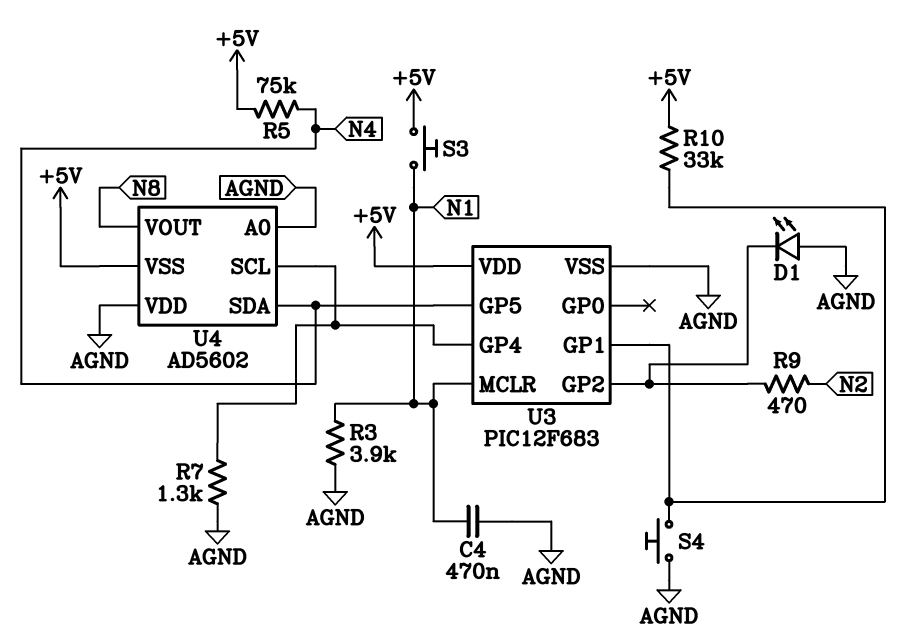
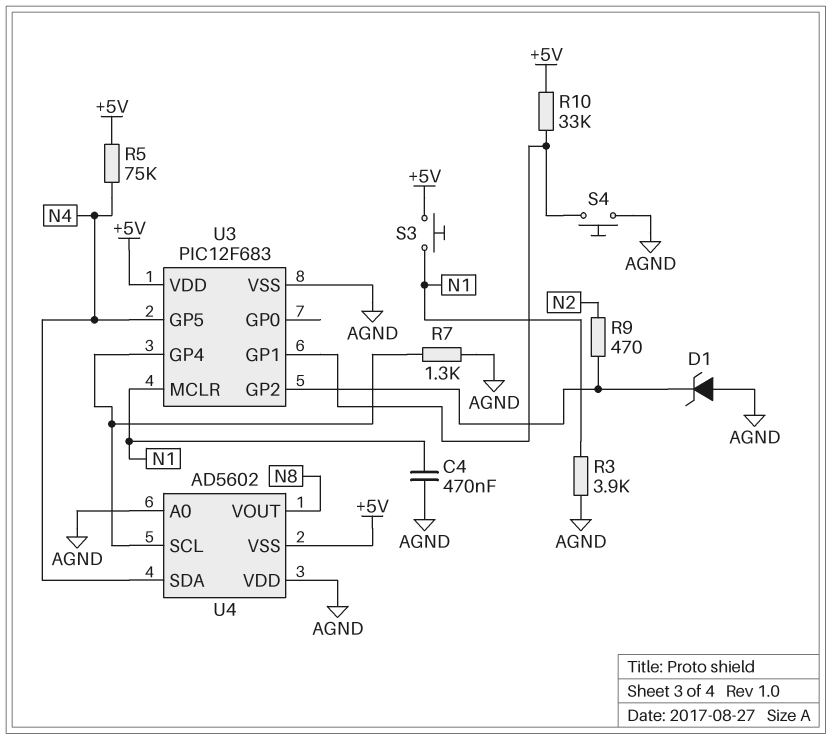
D1: LED (A AGND, K U3/GP2) -> zener (A AGND, K U3/GP2)

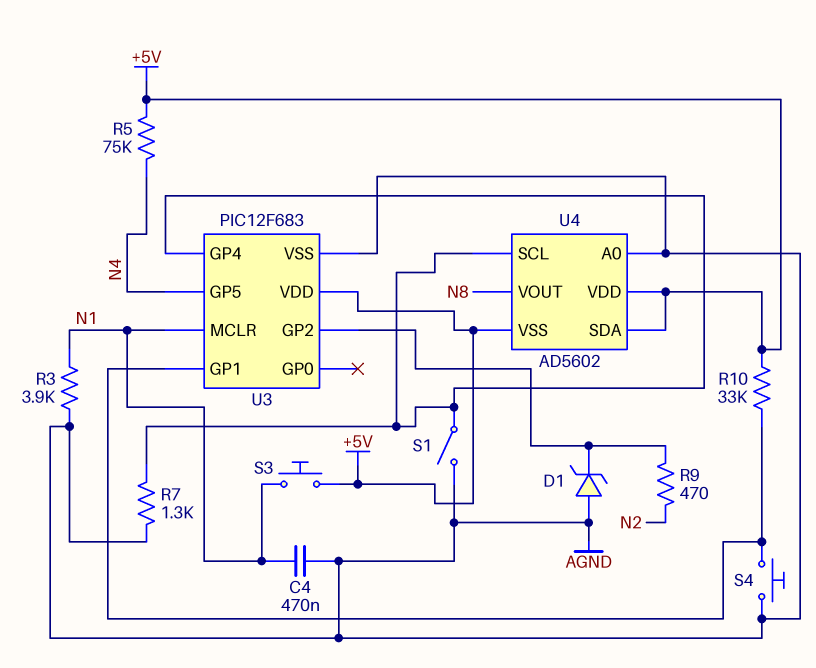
S1: none -> switch (AGND, U3/GP4)
U4 pin SDA: N4 -> +5V
U4 pin VDD: AGND -> +5V

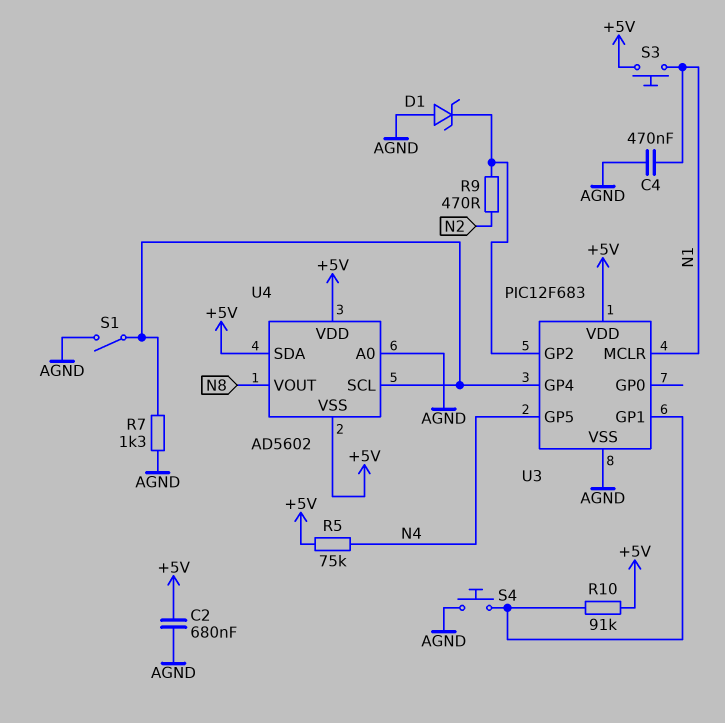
C2: none -> 680nF (+5V, AGND)
R3: 3.9k (AGND, N1) -> none
R10: 33k (+5V, U3/GP1) -> 91k (+5V, U3/GP1)

